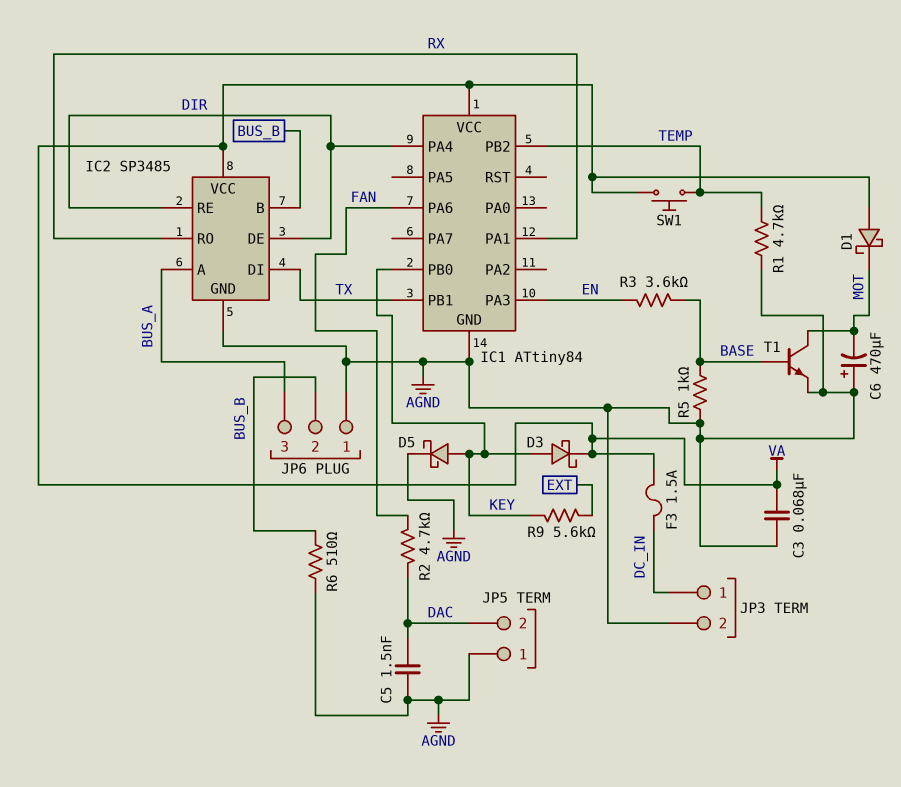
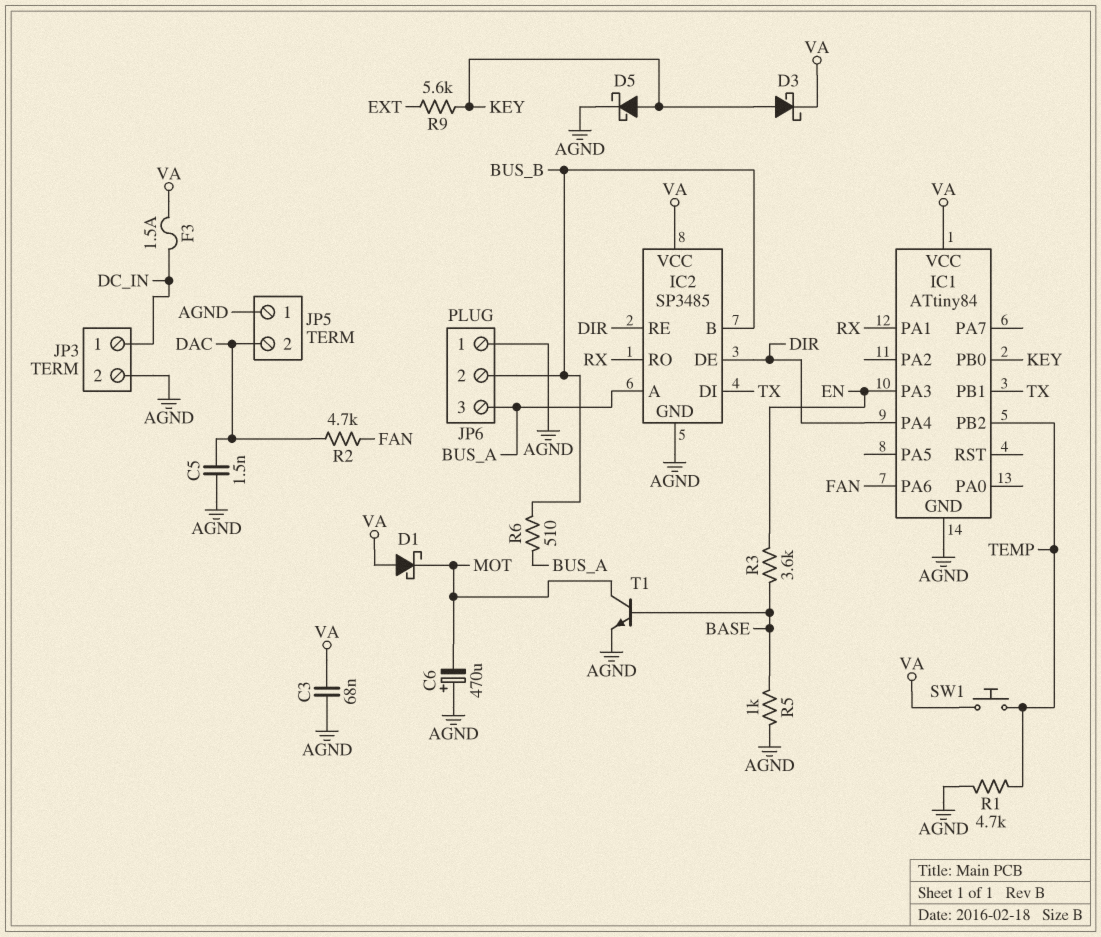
R6: 510 (AGND, BUS_B) -> 510 (BUS_A, BUS_B)

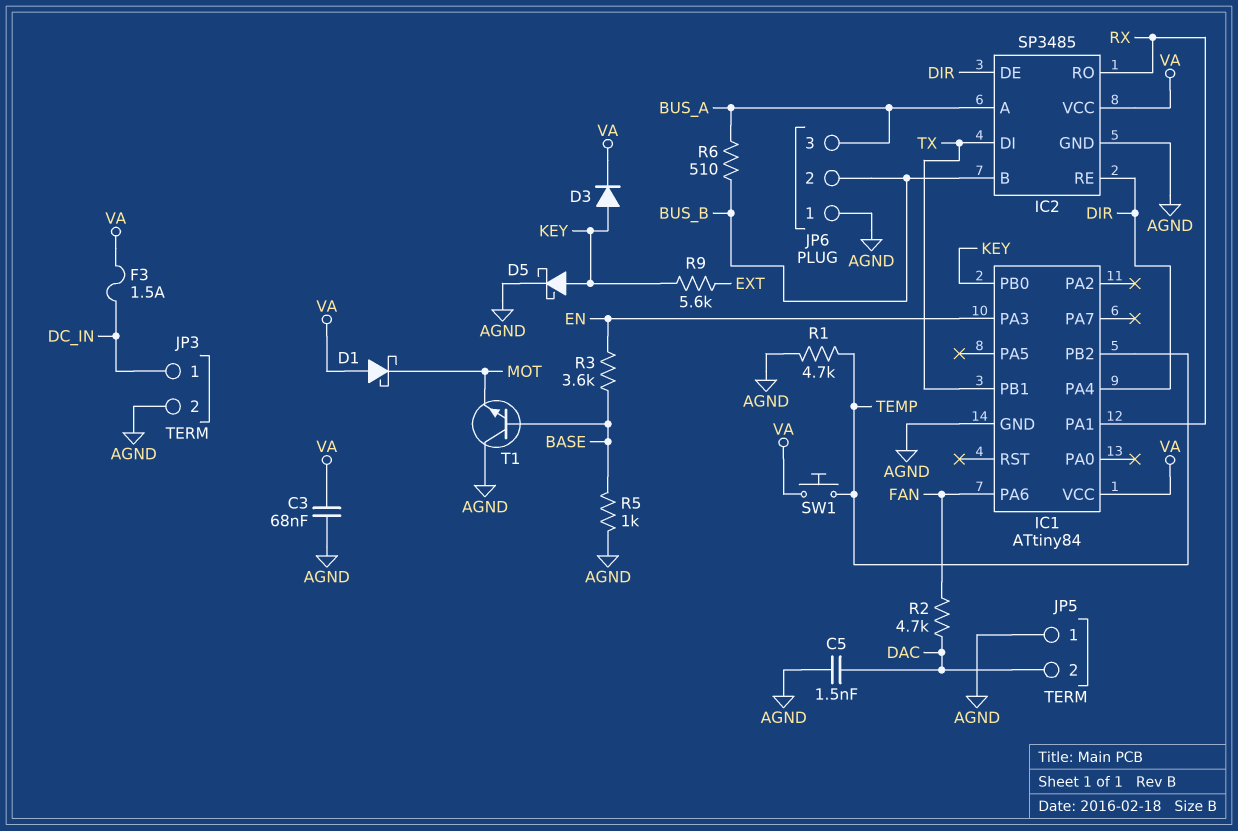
C6: 470uF (plus AGND, minus MOT) -> none
D3: schottky (A KEY, K VA) -> diode (A KEY, K VA)
T1: NPN (B BASE, C MOT, E AGND) -> NPN (B BASE, C AGND, E MOT)

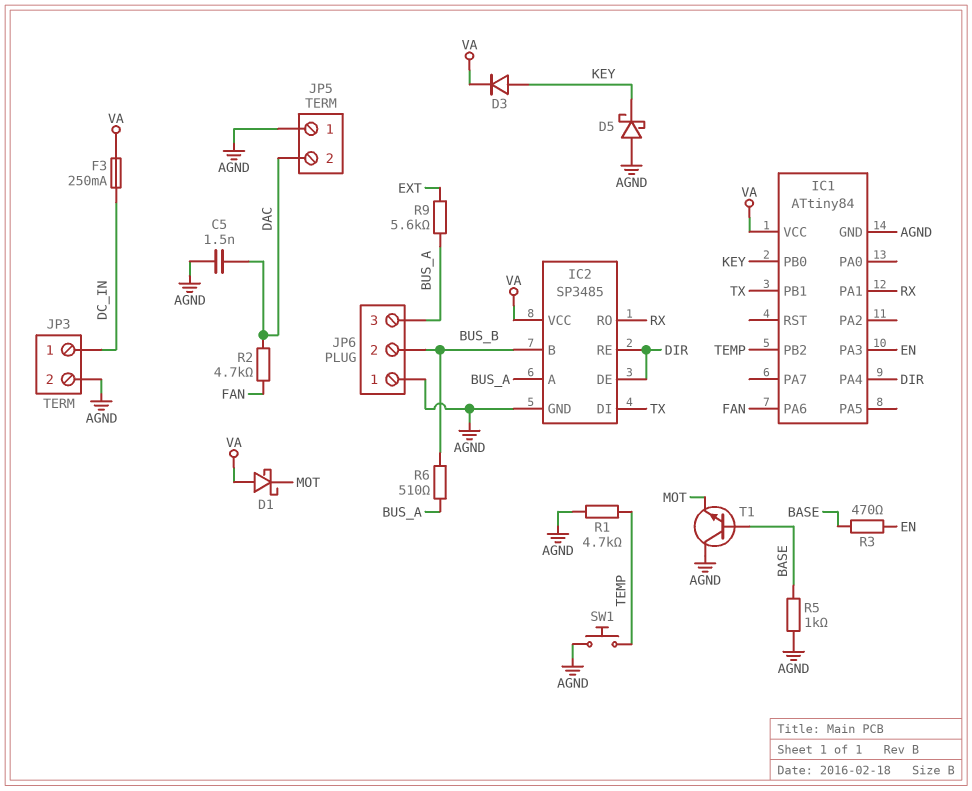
C3: 68nF (AGND, VA) -> none
D5: schottky (A KEY, K AGND) -> schottky (A AGND, K KEY)
F3: 1.5A (DC_IN, VA) -> 250mA (DC_IN, VA)
R3: 3.6k (BASE, EN) -> 470 (BASE, EN)
R9: 5.6k (EXT, KEY) -> 5.6k (BUS_A, EXT)
SW1: button (TEMP, VA) -> button (AGND, TEMP)

